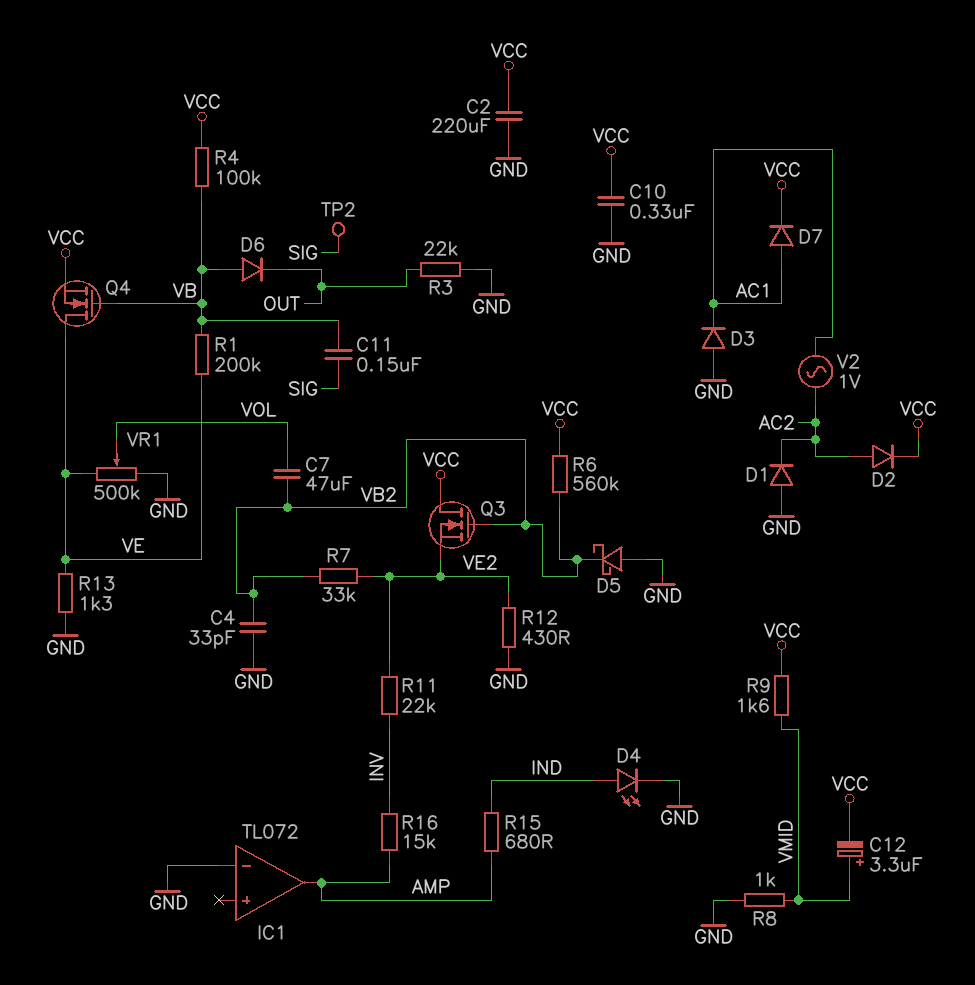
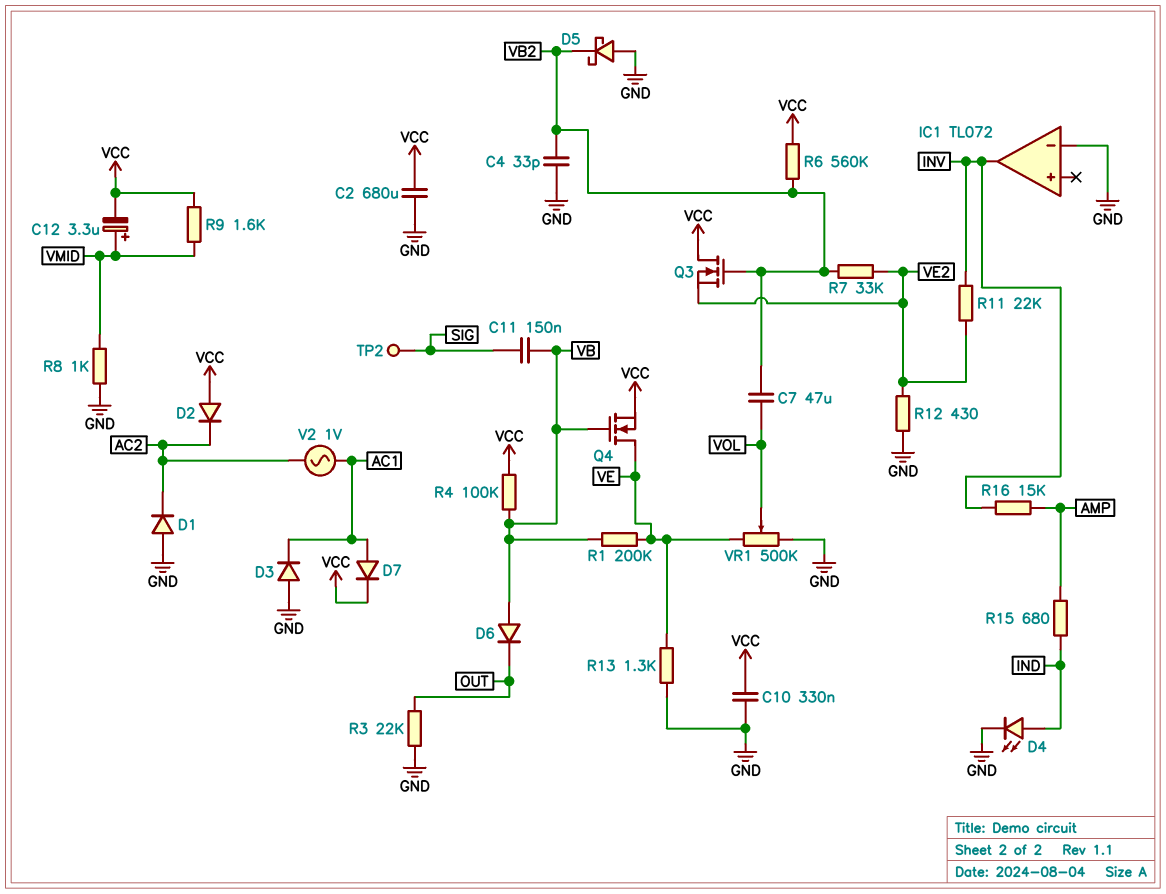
C2: 220uF (GND, VCC) -> 680uF (GND, VCC)
D2: diode (A AC2, K VCC) -> diode (A VCC, K AC2)
IC1 pin out: AMP -> INV

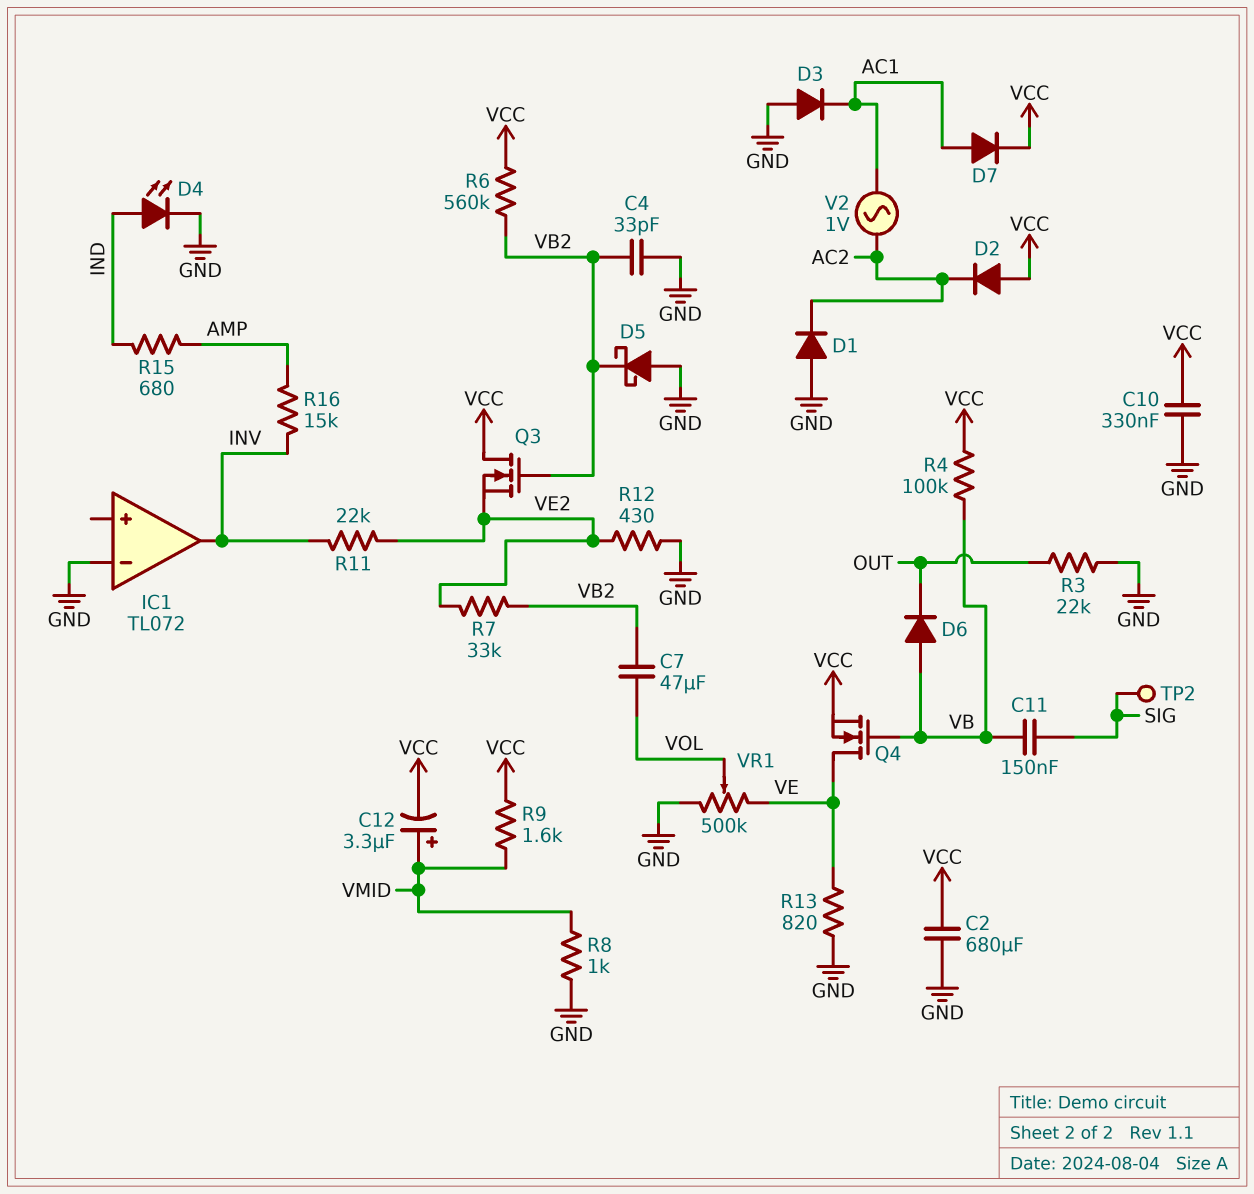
R1: 200k (VB, VE) -> none
R13: 1.3k (GND, VE) -> 820 (GND, VE)

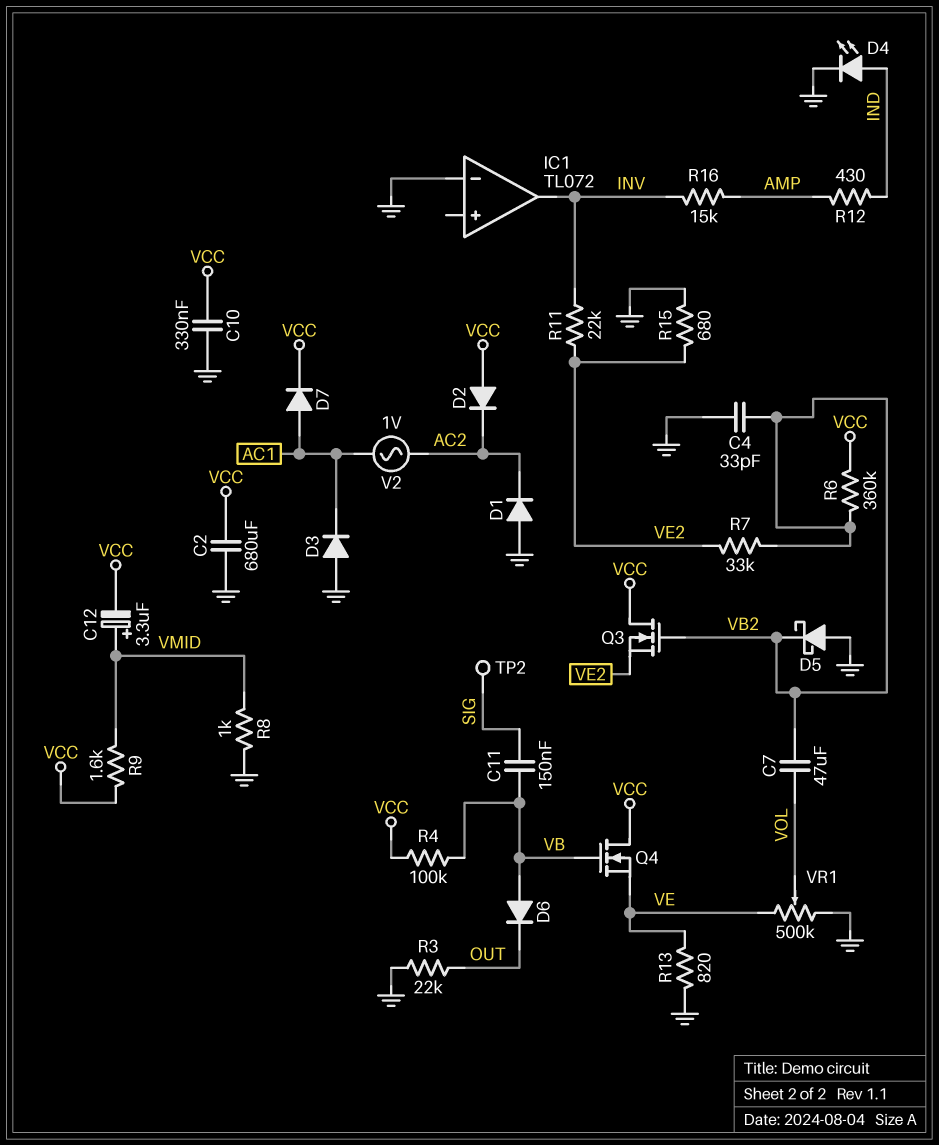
Q4: NMOS (G VB, D VE, S VCC) -> NMOS (G VB, D VCC, S VE)
R6: 560k (VB2, VCC) -> 360k (VB2, VCC)
R12: 430 (GND, VE2) -> 430 (AMP, IND)
R15: 680 (AMP, IND) -> 680 (GND, VE2)

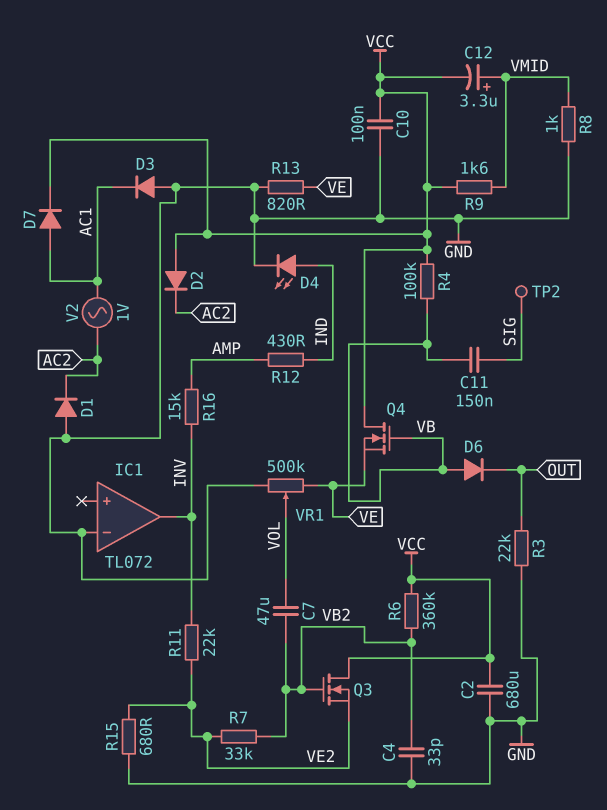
C10: 330nF (GND, VCC) -> 100nF (GND, VCC)
D5: schottky (A GND, K VB2) -> none

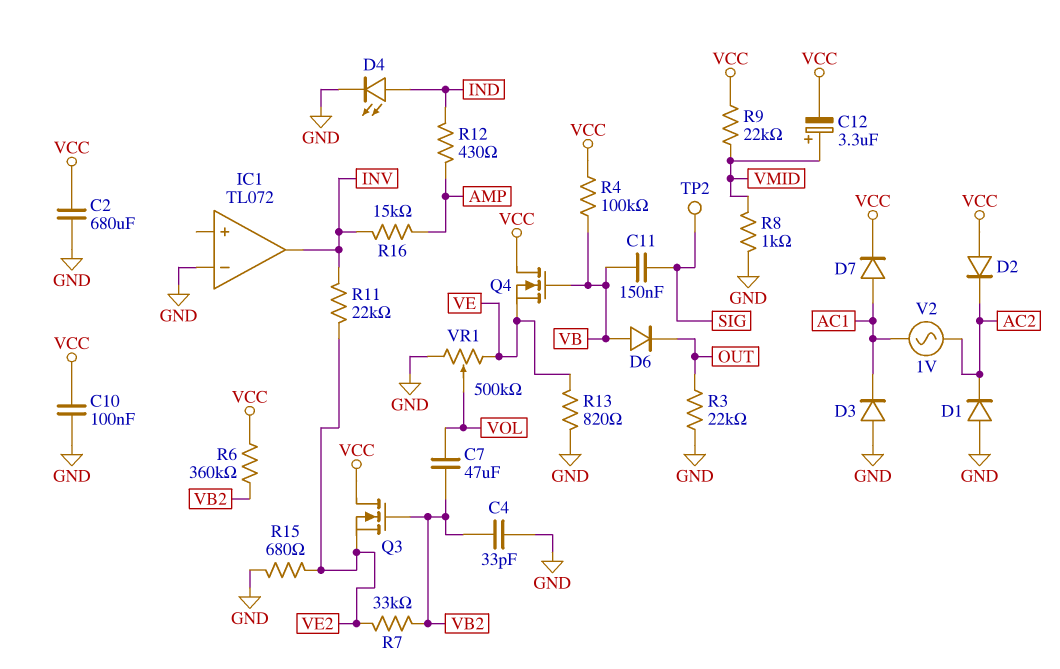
R9: 1.6k (VCC, VMID) -> 22k (VCC, VMID)

